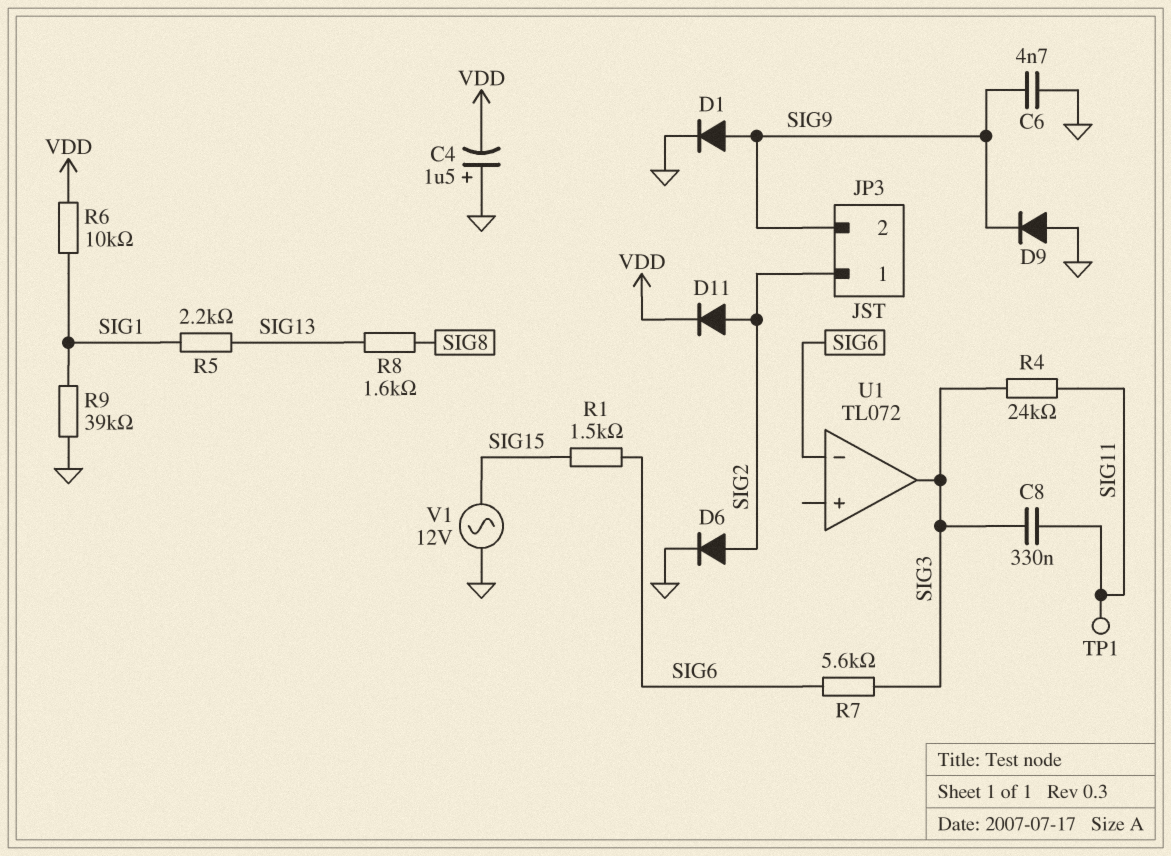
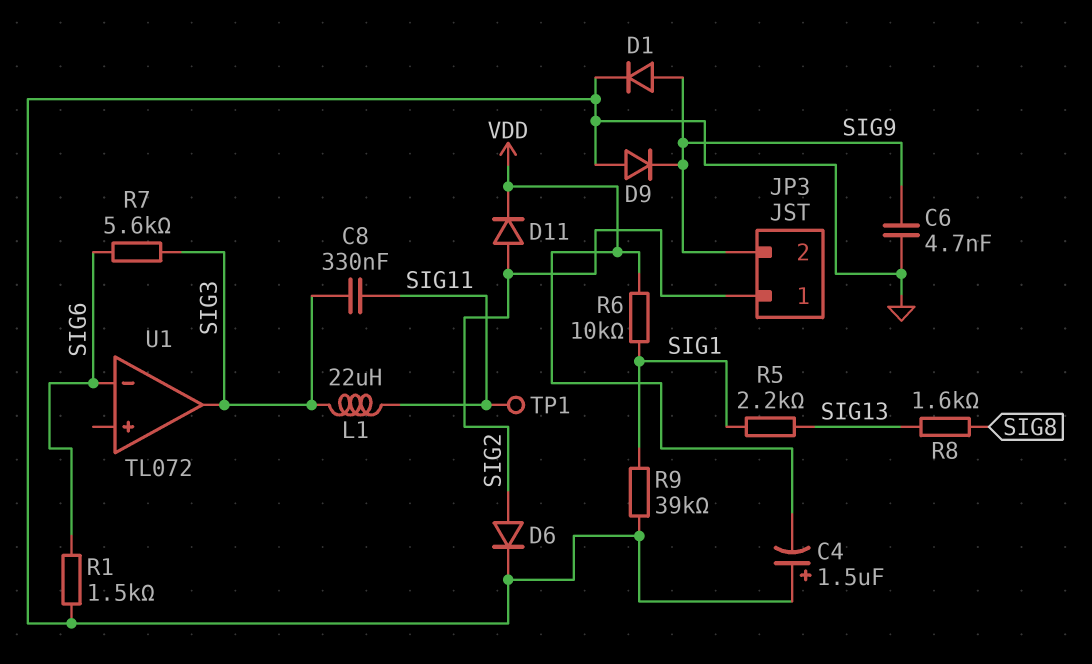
L1: none -> 22uH (SIG3, SIG11)
R1: 1.5k (SIG6, SIG15) -> 1.5k (GND, SIG6)
R4: 24k (SIG3, SIG11) -> none
V1: AC 12V (GND, SIG15) -> none

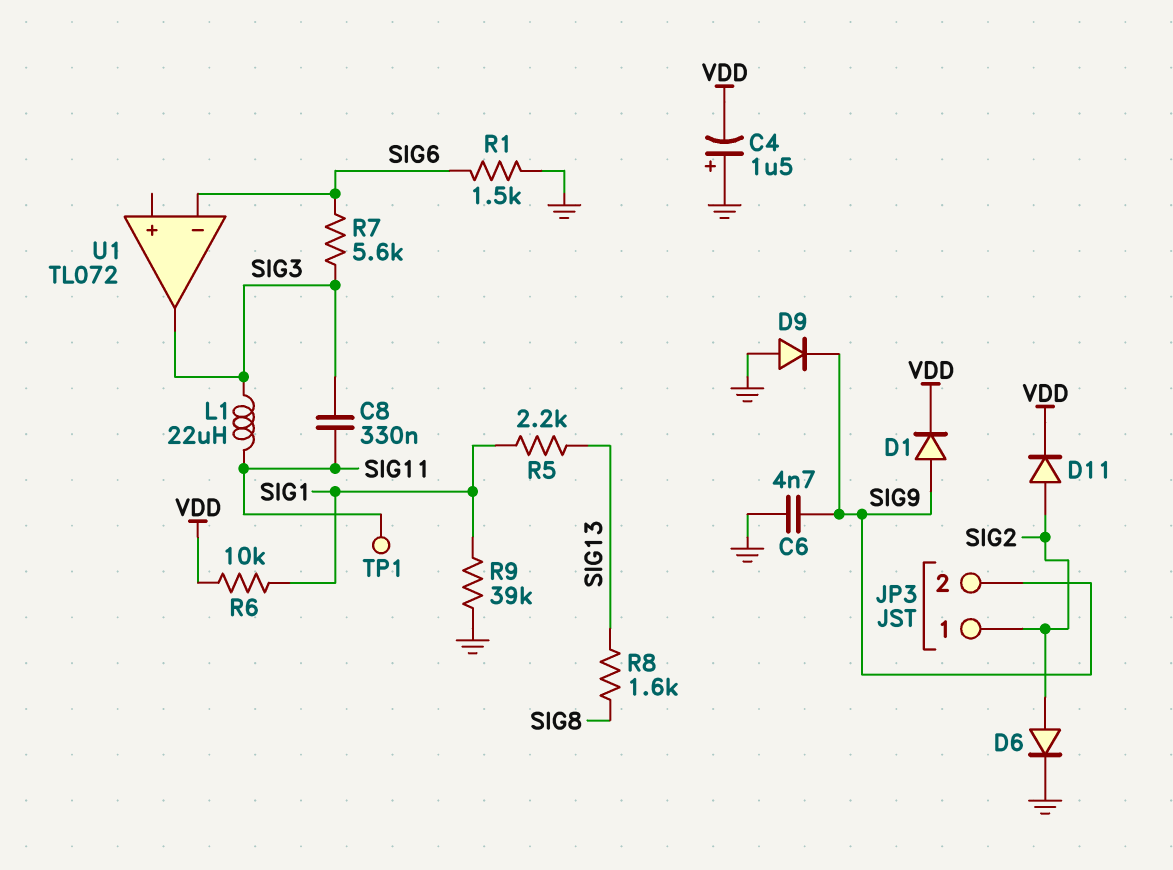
D1: diode (A SIG9, K GND) -> diode (A SIG9, K VDD)

